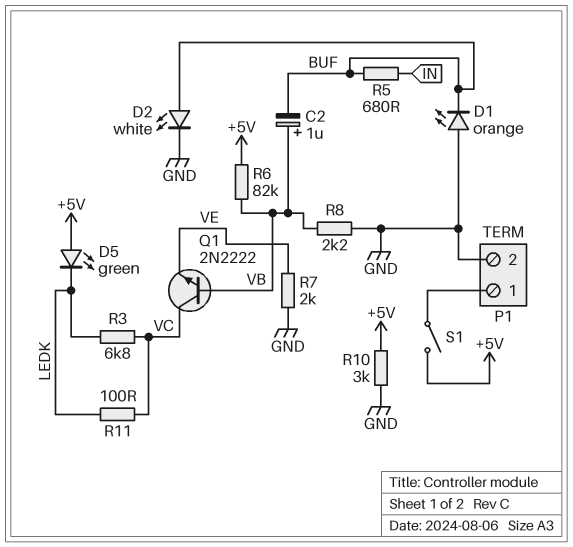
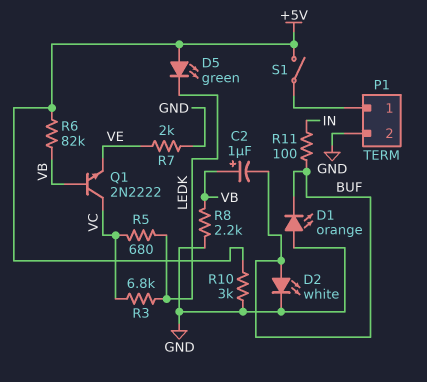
R5: 680 (BUF, IN) -> 680 (LEDK, VC)
R11: 100 (LEDK, VC) -> 100 (BUF, IN)

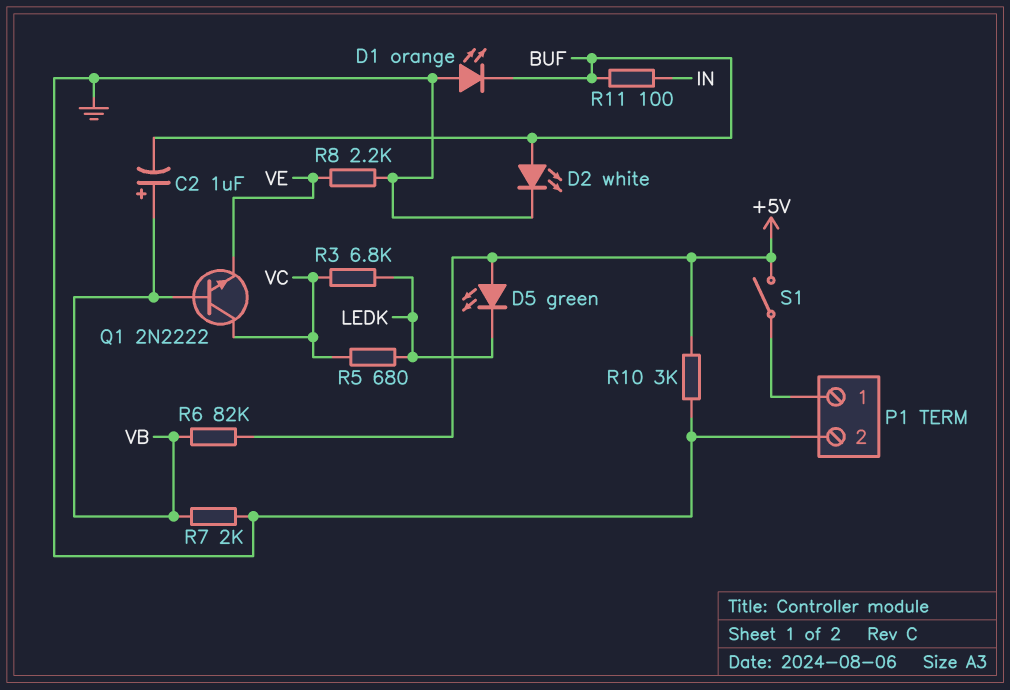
R7: 2k (GND, VE) -> 2k (GND, VB)
R8: 2.2k (GND, VB) -> 2.2k (GND, VE)

